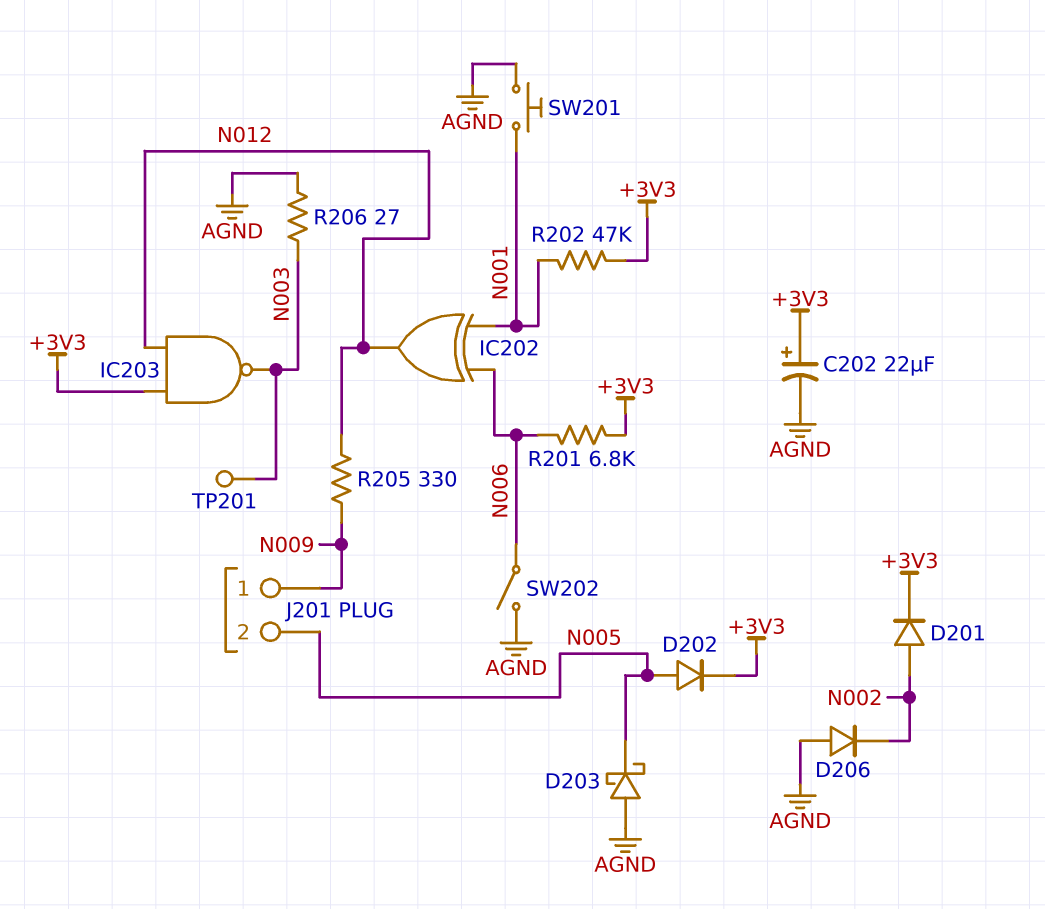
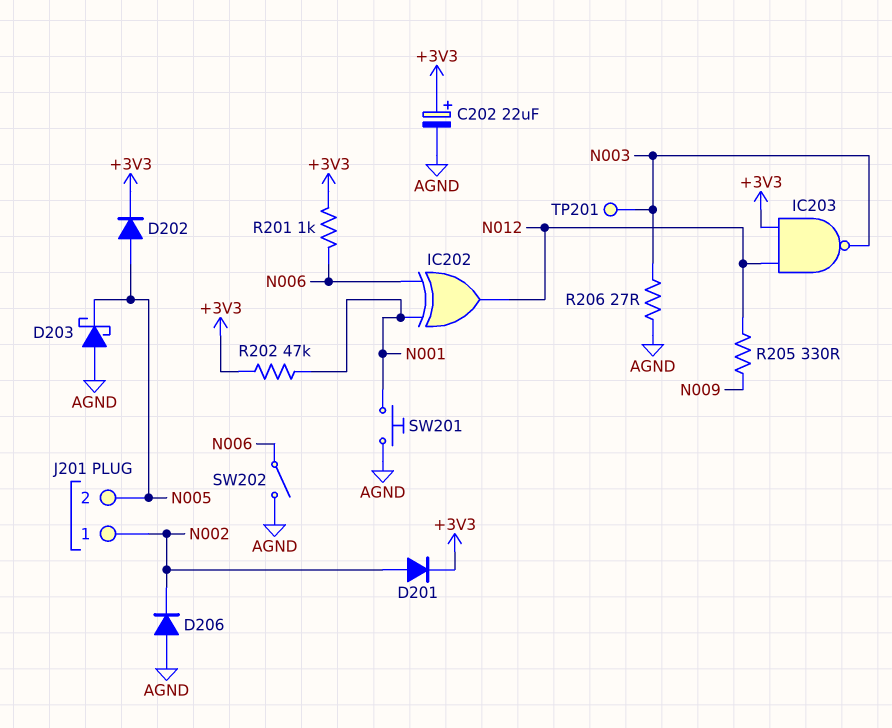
J201 pin 1: N009 -> N002
R201: 6.8k (+3V3, N006) -> 1k (+3V3, N006)

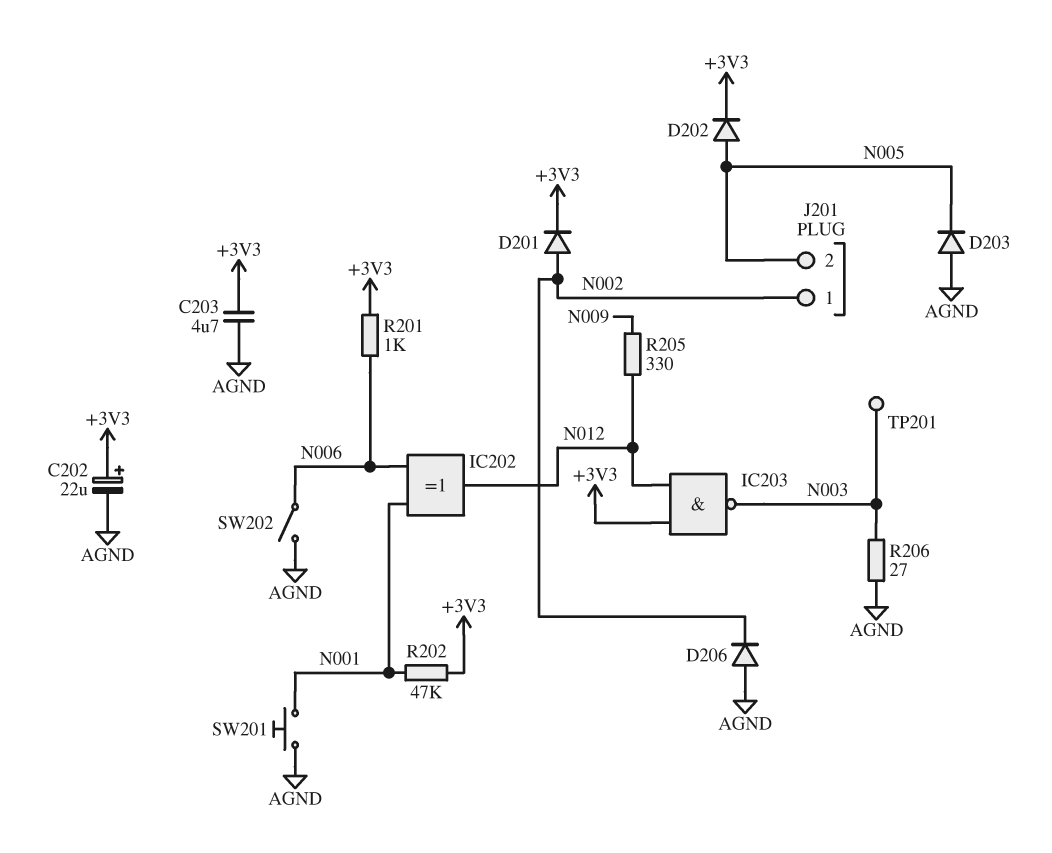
C203: none -> 4.7uF (+3V3, AGND)
D203: schottky (A AGND, K N005) -> diode (A AGND, K N005)

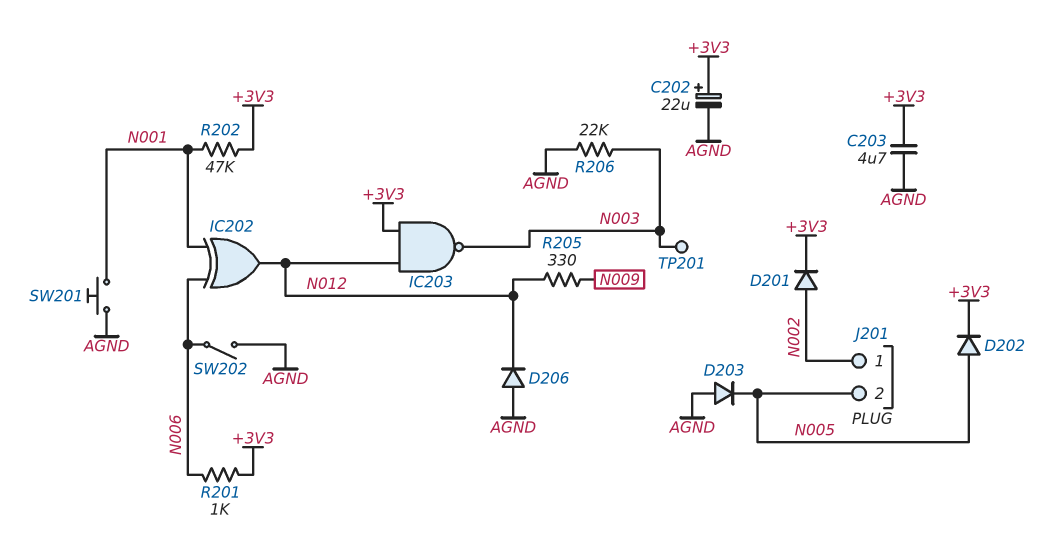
D206: diode (A AGND, K N002) -> diode (A AGND, K N012)
R206: 27 (AGND, N003) -> 22k (AGND, N003)

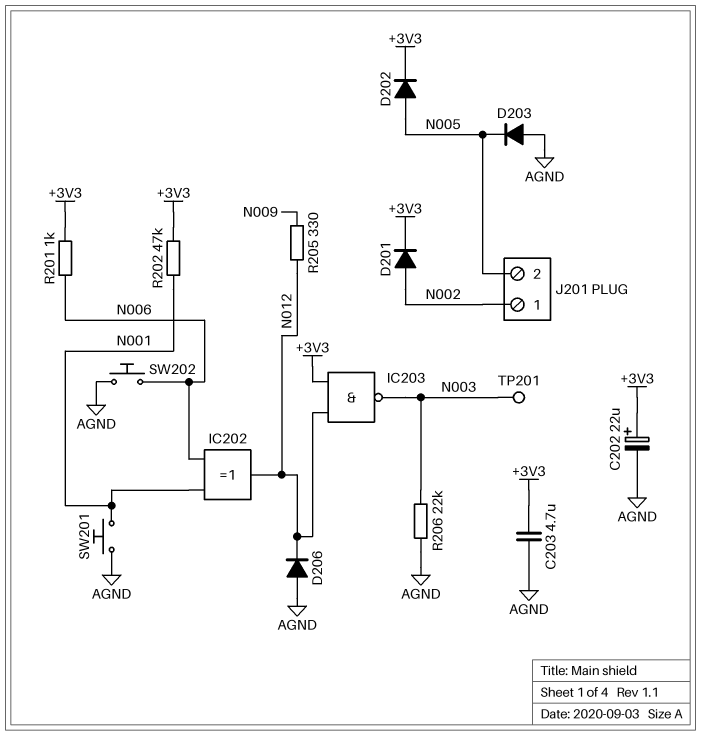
SW202: switch (AGND, N006) -> button (AGND, N006)

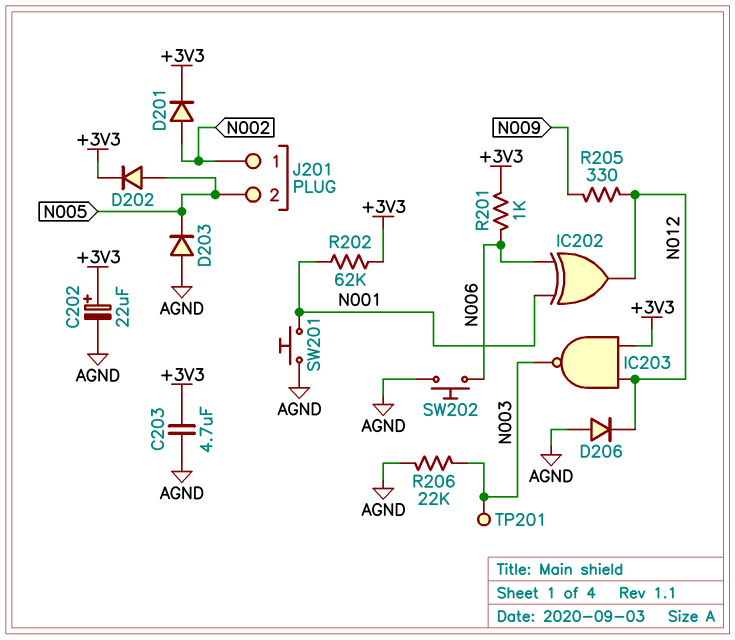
R202: 47k (+3V3, N001) -> 62k (+3V3, N001)

